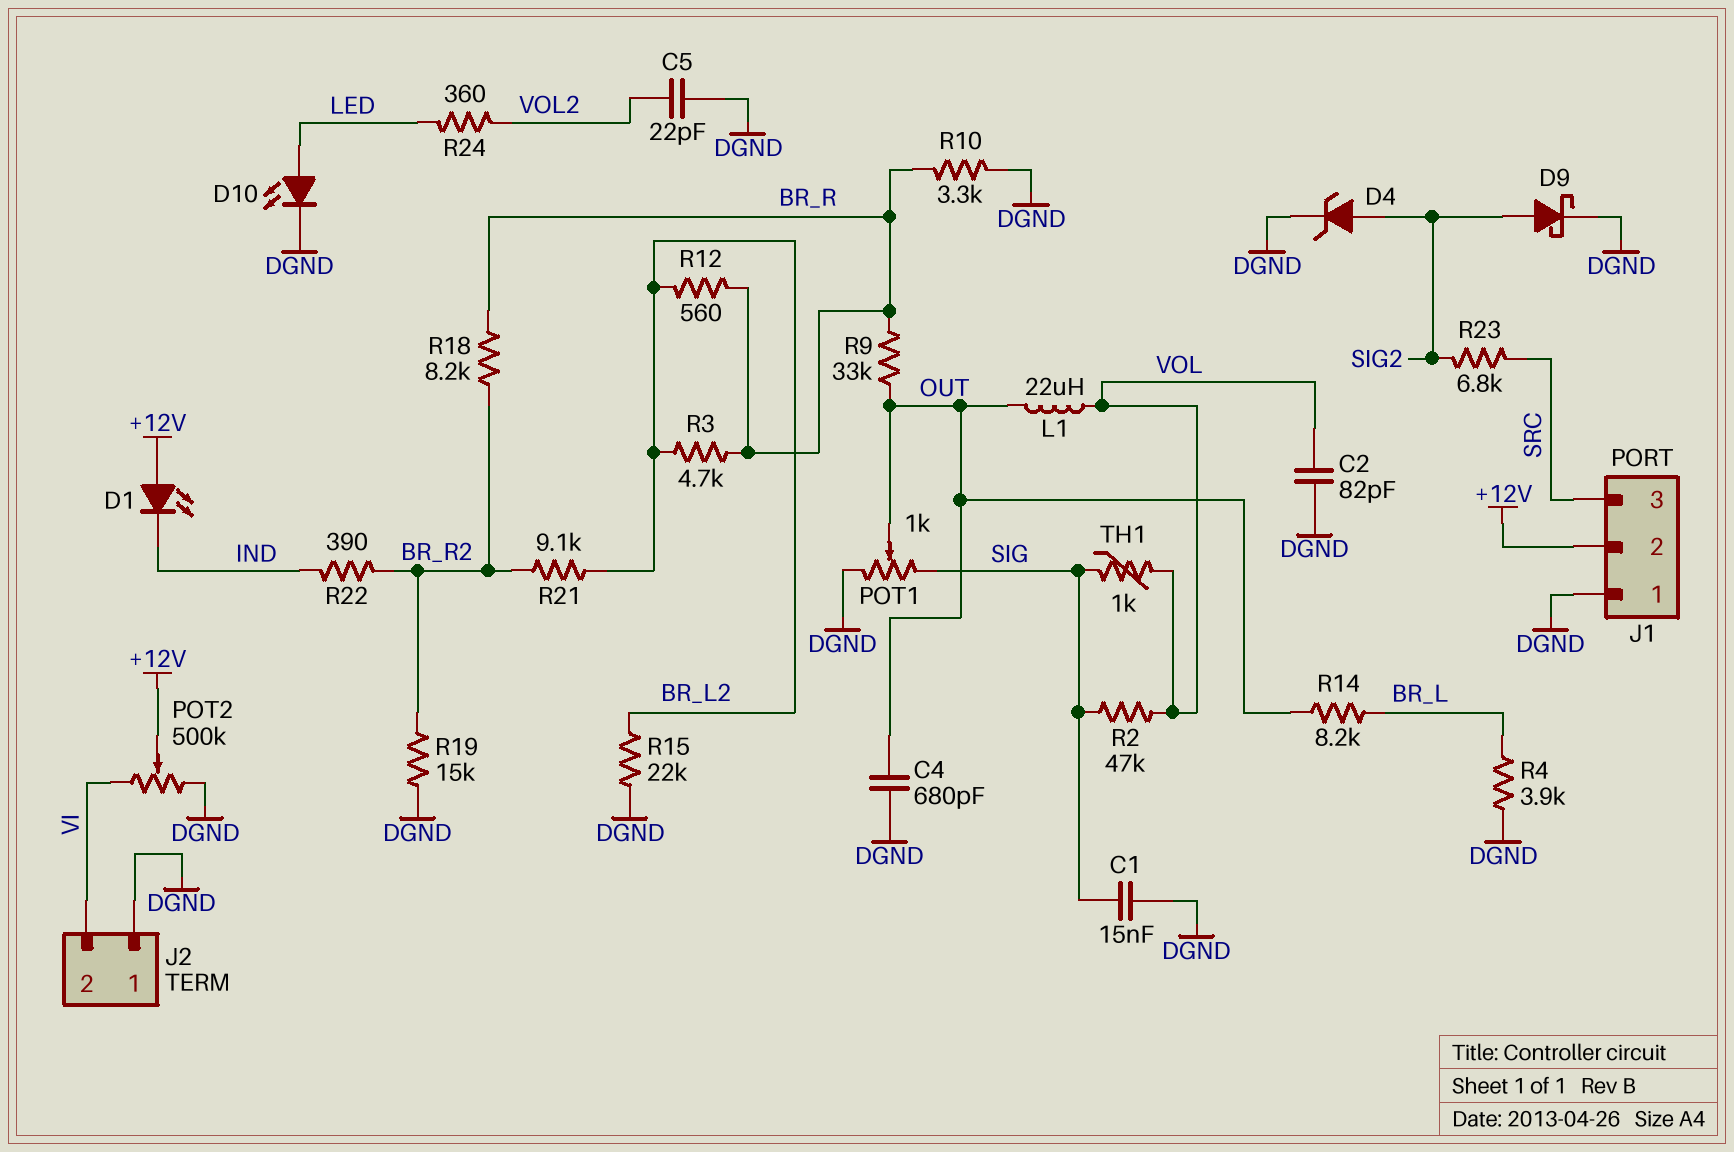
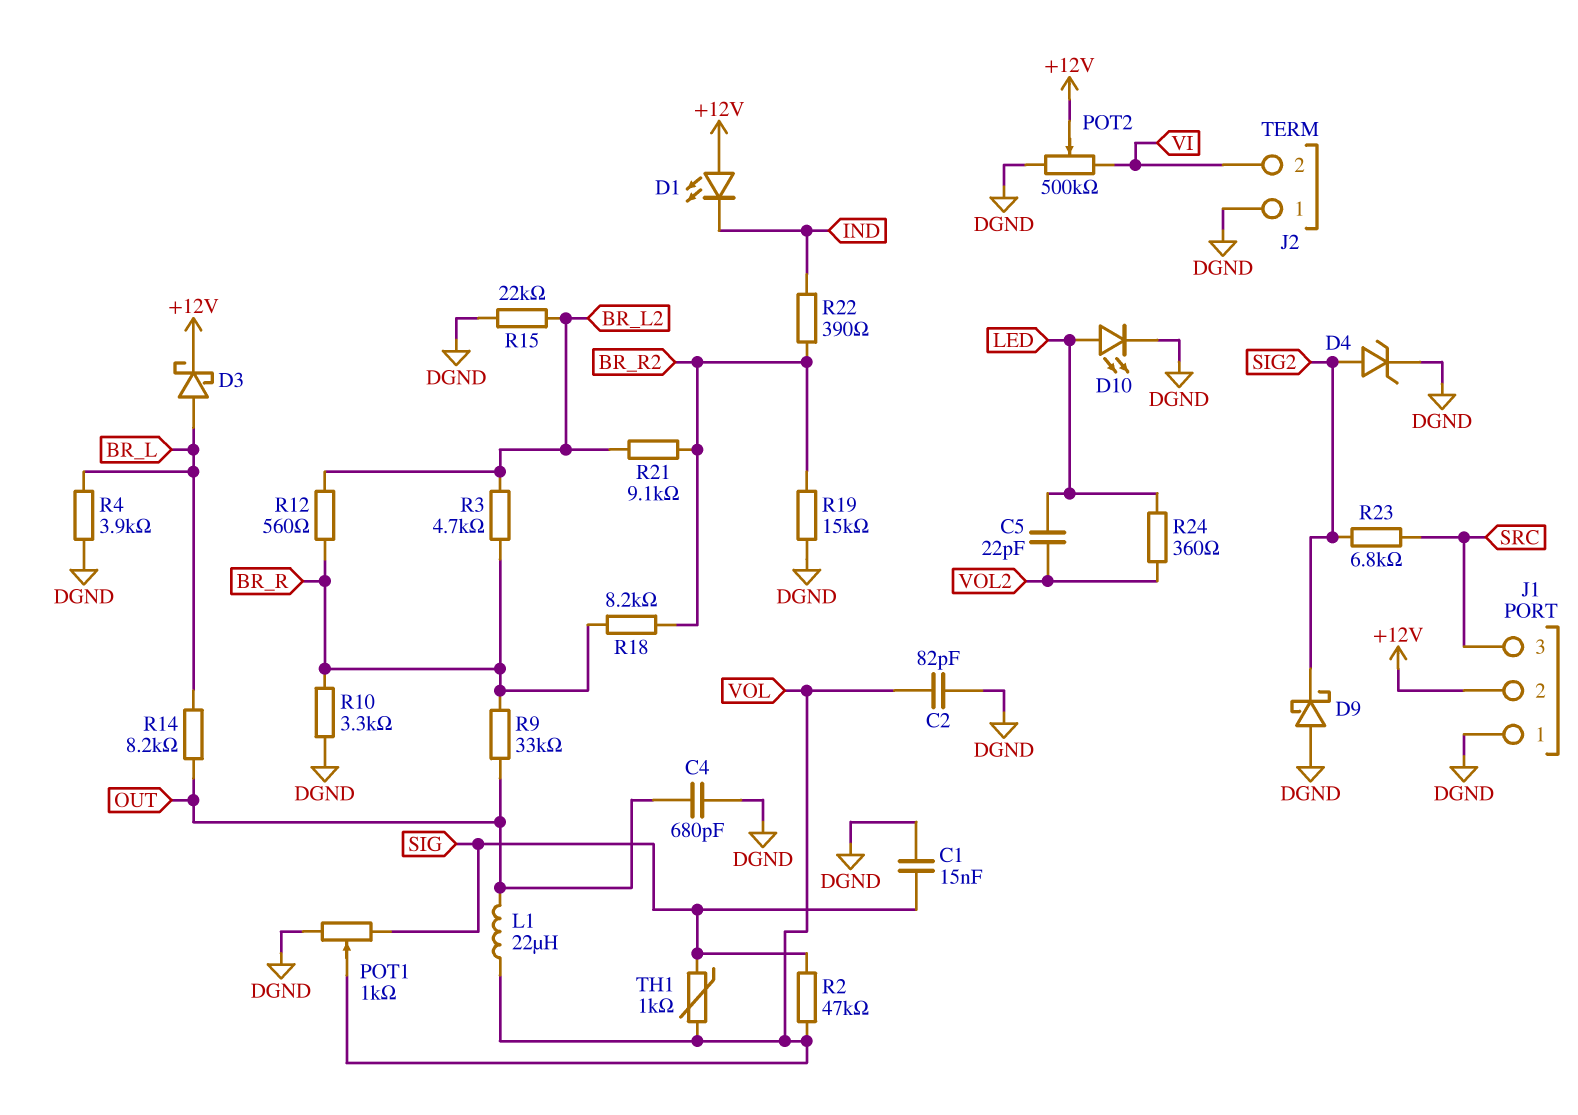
C5: 22pF (DGND, VOL2) -> 22pF (LED, VOL2)
D3: none -> schottky (A BR_L, K +12V)
D9: schottky (A SIG2, K DGND) -> schottky (A DGND, K SIG2)
POT1: 1k (DGND, SIG, wiper OUT) -> 1k (DGND, SIG, wiper VOL)

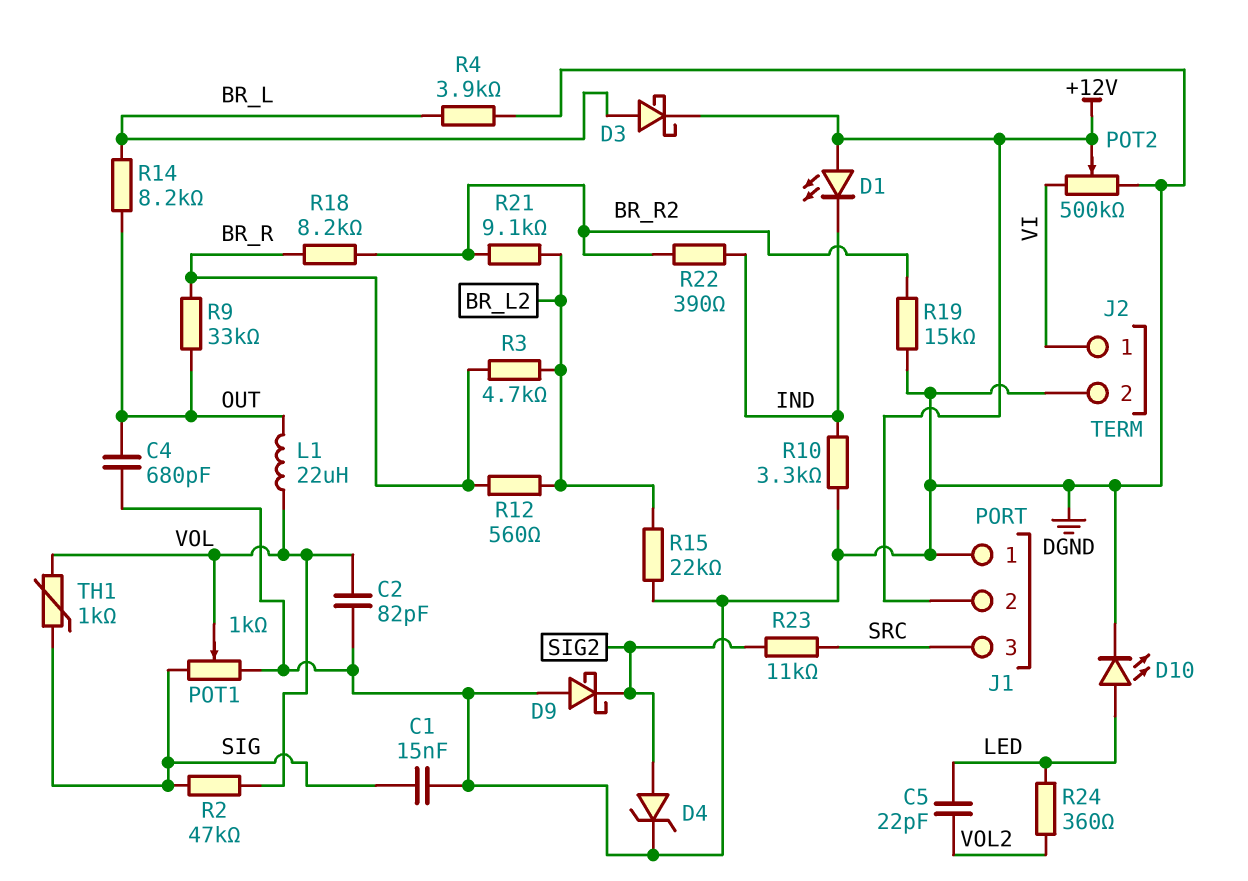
J2 pin 1: DGND -> VI
J2 pin 2: VI -> DGND
R10: 3.3k (BR_R, DGND) -> 3.3k (DGND, IND)
R23: 6.8k (SIG2, SRC) -> 11k (SIG2, SRC)

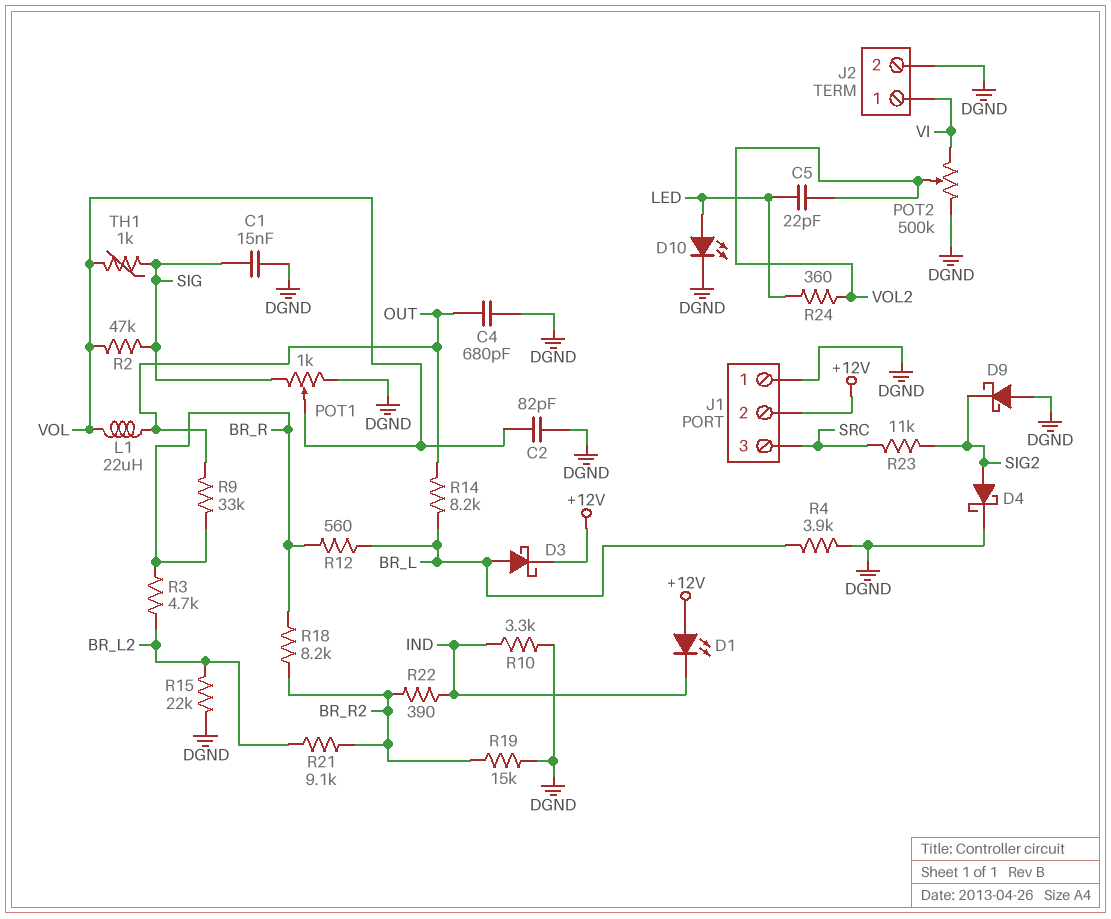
D4: zener (A SIG2, K DGND) -> schottky (A SIG2, K DGND)
POT2: 500k (DGND, VI, wiper +12V) -> 500k (DGND, VI, wiper VOL2)
R12: 560 (BR_L2, BR_R) -> 560 (BR_L, BR_R)

